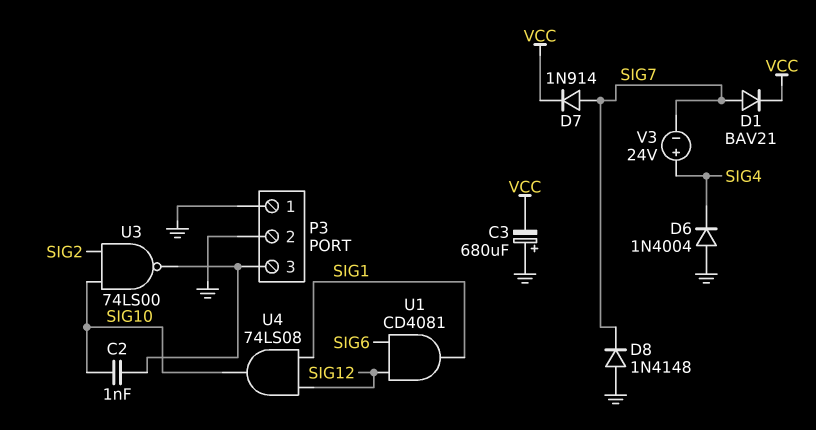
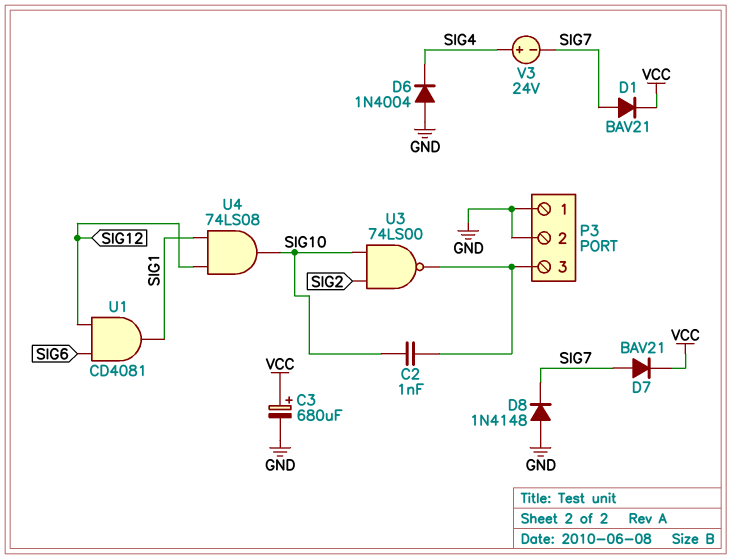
C3: 680uF (plus GND, minus VCC) -> 680uF (plus VCC, minus GND)
D7: diode 1N914 (A SIG7, K VCC) -> diode BAV21 (A SIG7, K VCC)

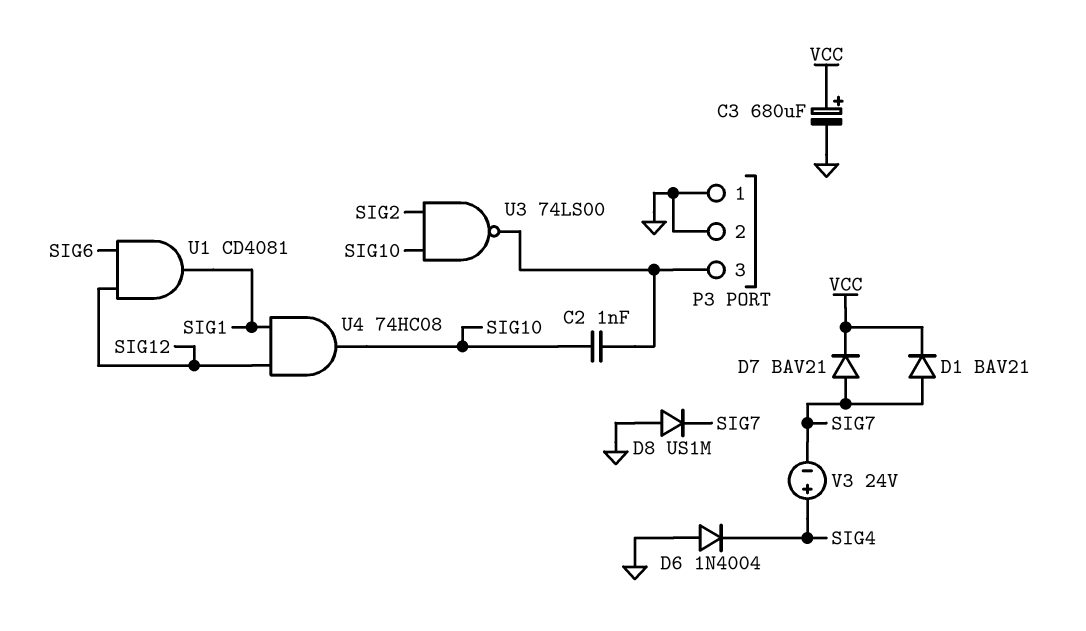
D8: diode 1N4148 (A GND, K SIG7) -> diode US1M (A GND, K SIG7)
U4: AND 74LS08 (in SIG1, in SIG12, out SIG10) -> AND 74HC08 (in SIG1, in SIG12, out SIG10)

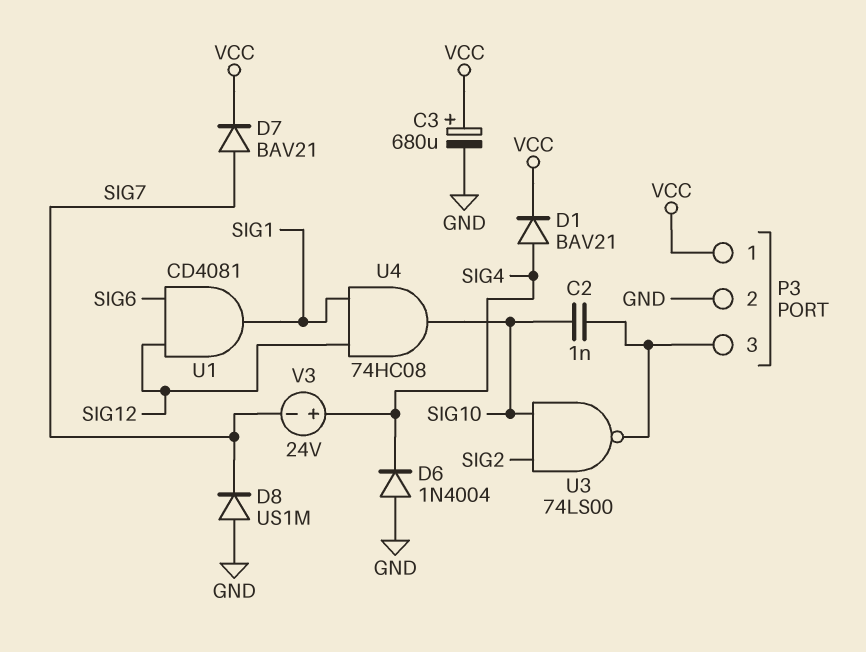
D1: diode BAV21 (A SIG7, K VCC) -> diode BAV21 (A SIG4, K VCC)
P3 pin 1: GND -> VCC

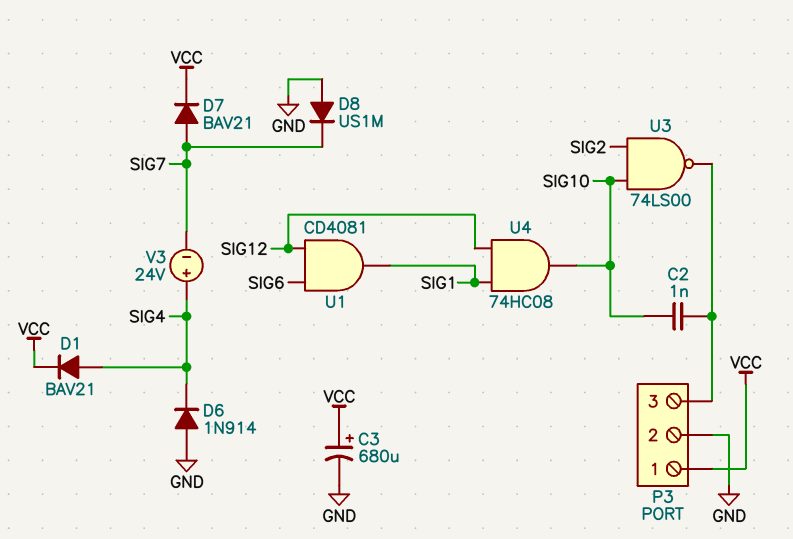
D6: diode 1N4004 (A GND, K SIG4) -> diode 1N914 (A GND, K SIG4)

